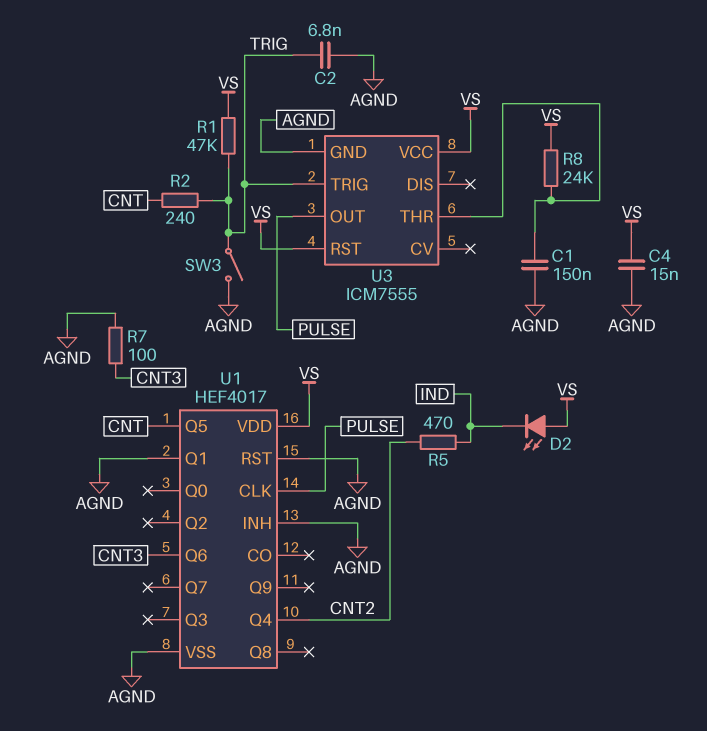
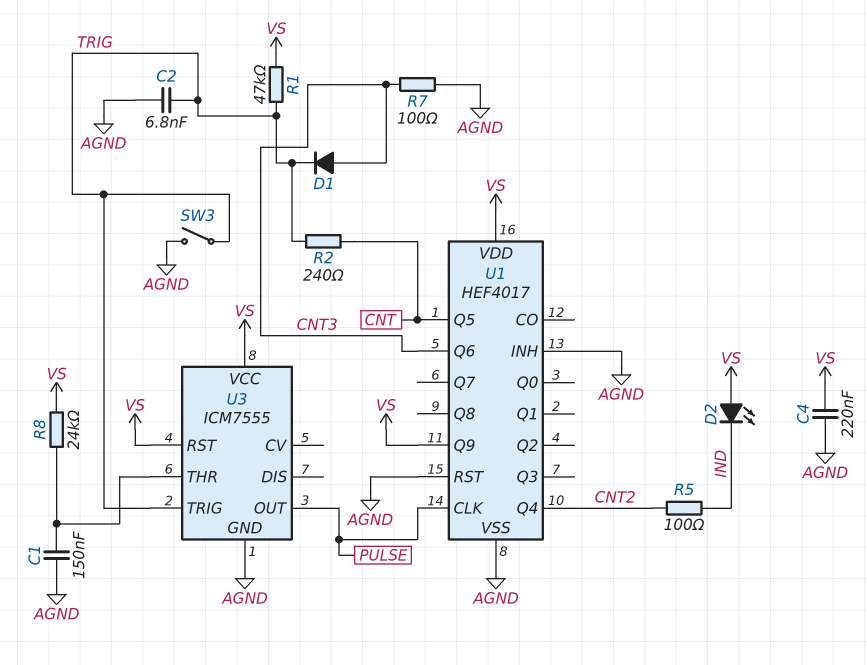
C4: 15nF (AGND, VS) -> 220nF (AGND, VS)
D1: none -> diode (A CNT3, K TRIG)
R5: 470 (CNT2, IND) -> 100 (CNT2, IND)
U1 pin Q1: AGND -> none
U1 pin Q9: none -> VS

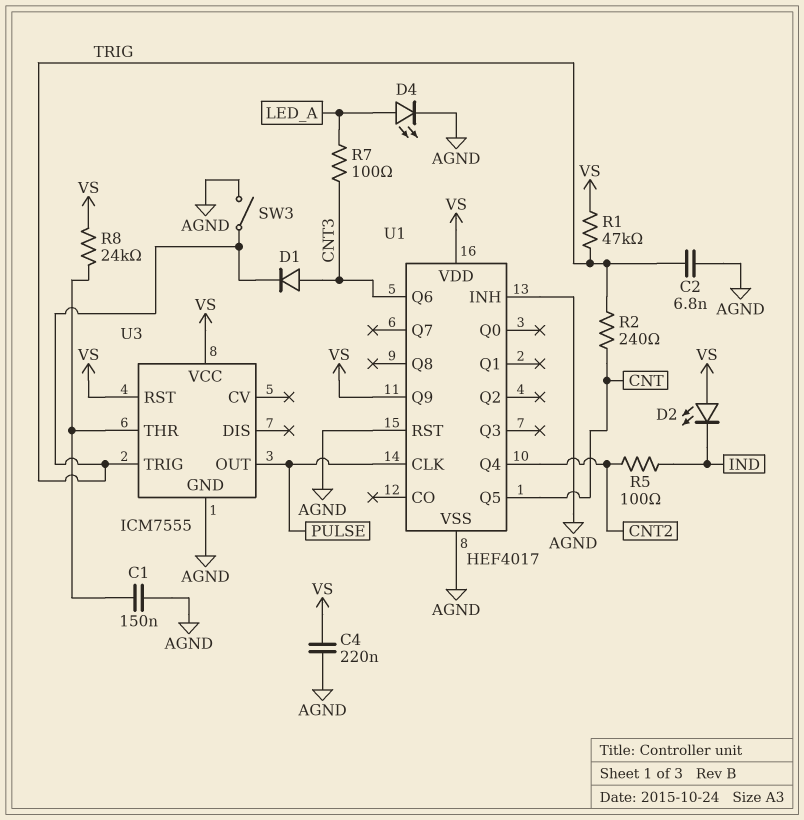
D4: none -> LED (A LED_A, K AGND)
R7: 100 (AGND, CNT3) -> 100 (CNT3, LED_A)

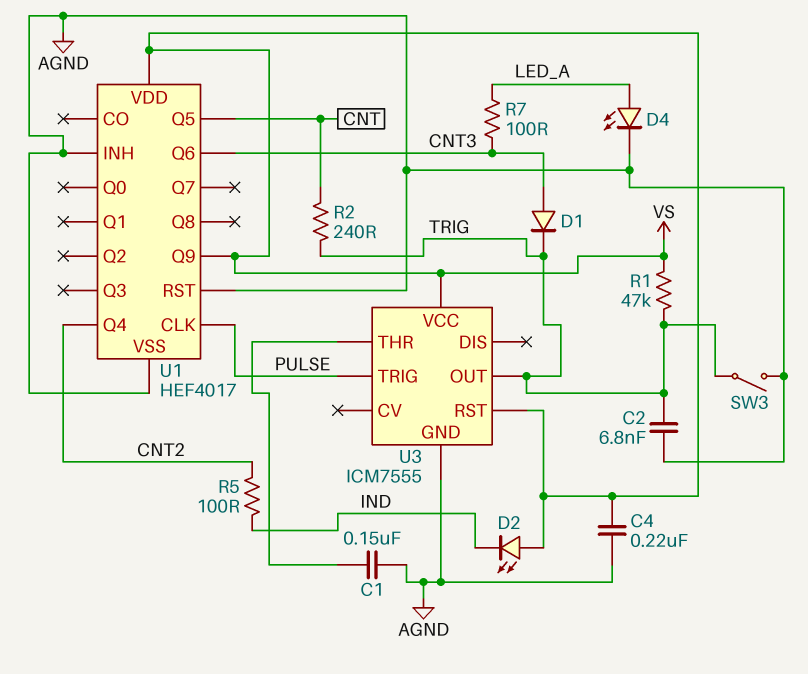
R8: 24k (U3/THR, VS) -> none
U3 pin OUT: PULSE -> TRIG
U3 pin TRIG: TRIG -> PULSE

